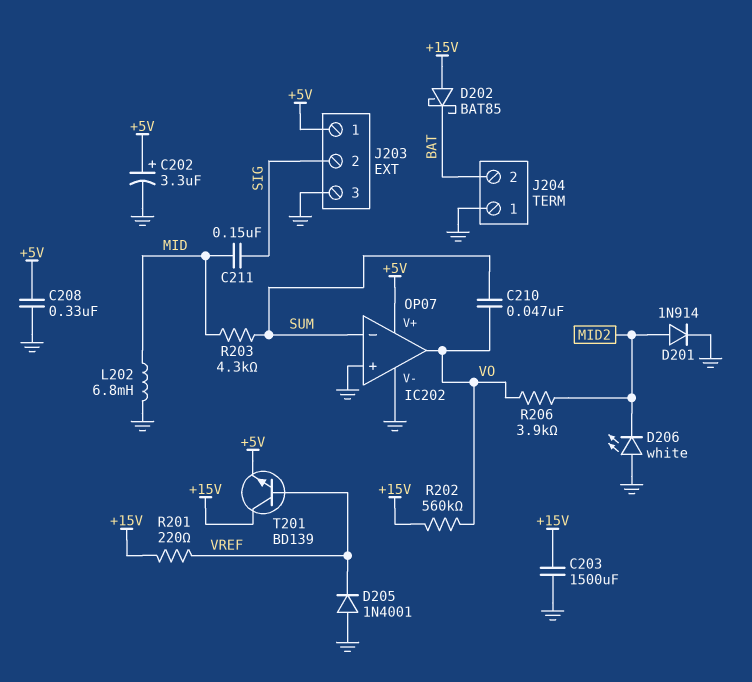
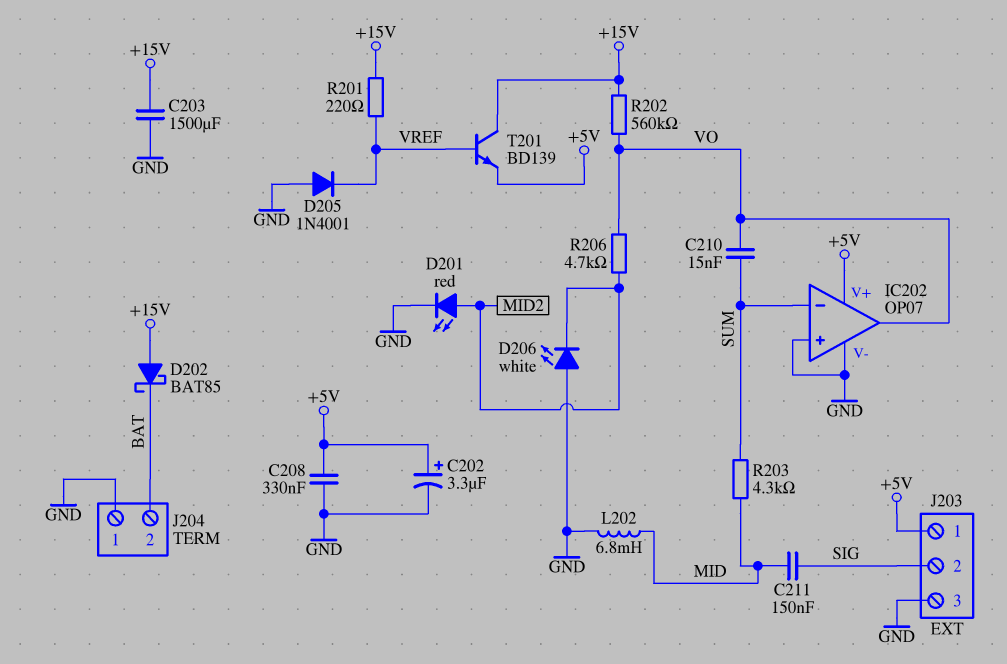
C210: 47nF (SUM, VO) -> 15nF (SUM, VO)
D201: diode 1N914 (A MID2, K GND) -> LED red (A MID2, K GND)
R206: 3.9k (MID2, VO) -> 4.7k (MID2, VO)

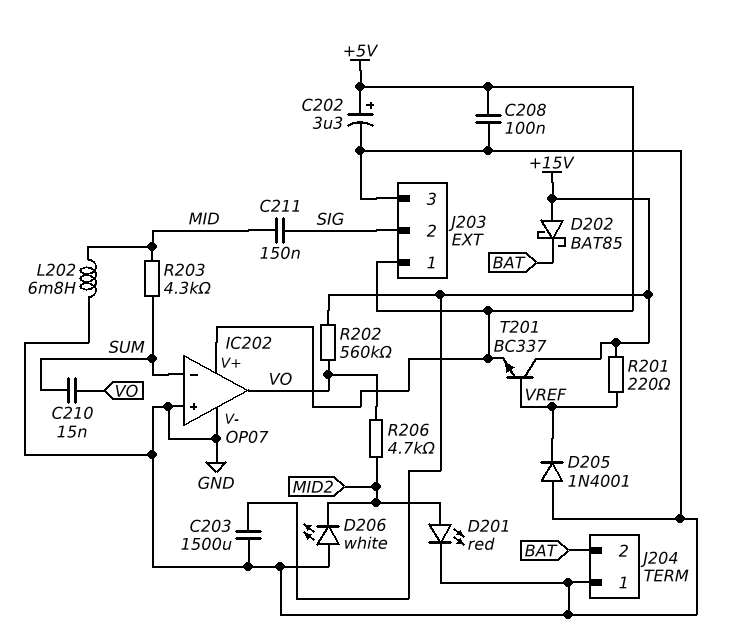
C208: 330nF (+5V, GND) -> 100nF (+5V, GND)
T201: NPN BD139 (B VREF, C +15V, E +5V) -> NPN BC337 (B VREF, C +15V, E +5V)

